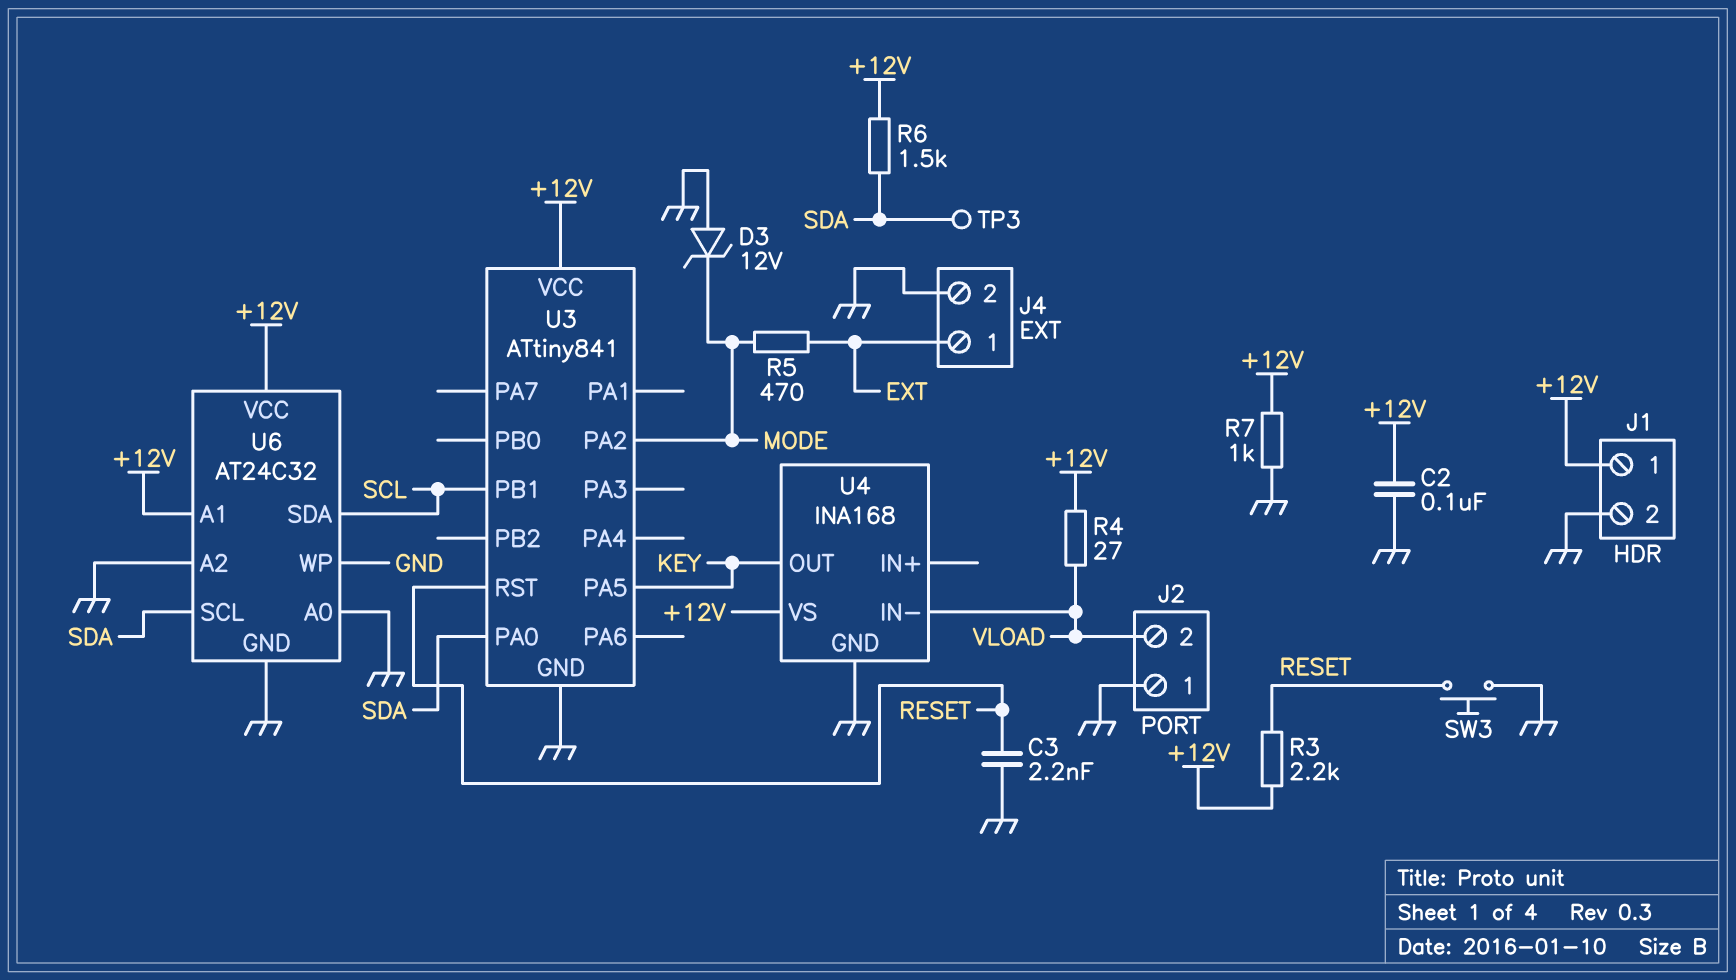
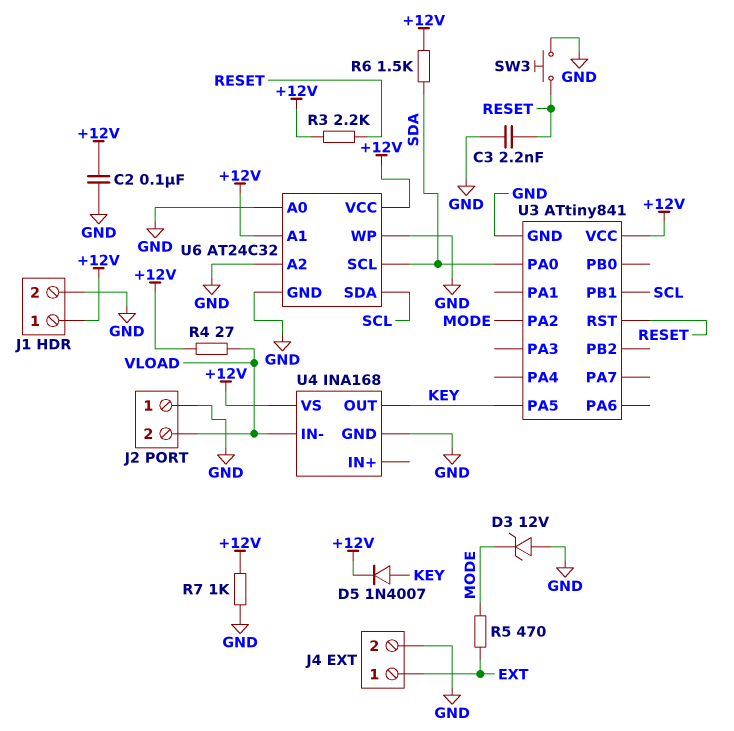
D5: none -> diode 1N4007 (A KEY, K +12V)
TP3: test point (SDA) -> none

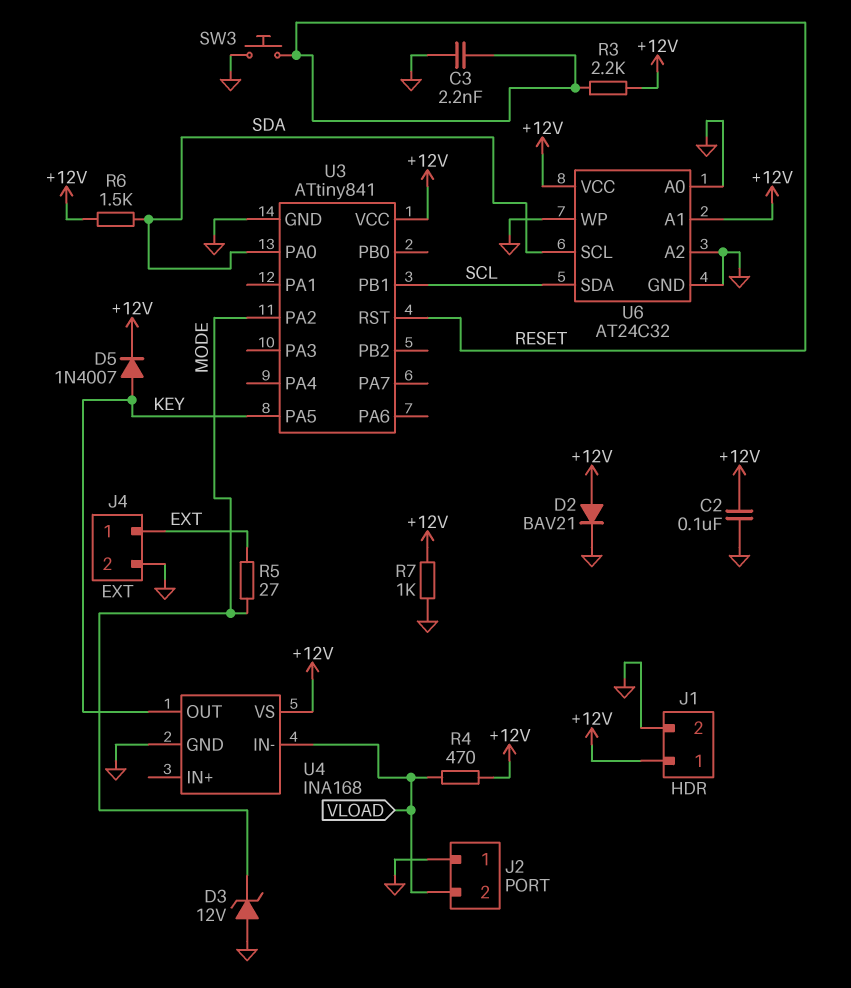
D2: none -> diode BAV21 (A +12V, K GND)
R4: 27 (+12V, VLOAD) -> 470 (+12V, VLOAD)
R5: 470 (EXT, MODE) -> 27 (EXT, MODE)

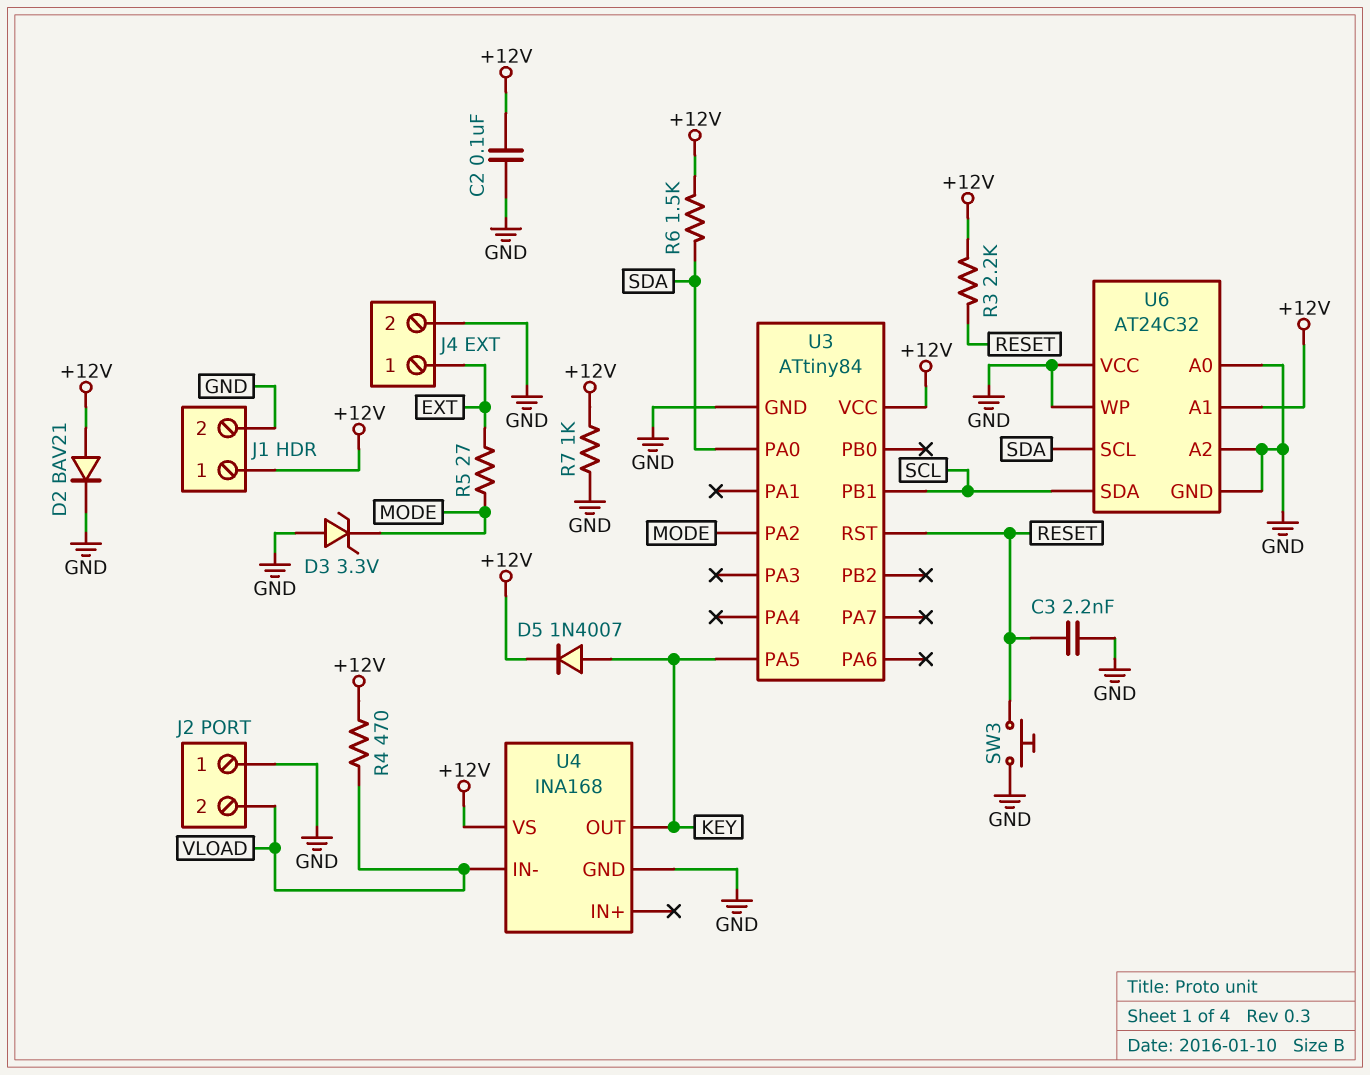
D3: zener 12V (A GND, K MODE) -> zener 3.3V (A GND, K MODE)
U3: ATtiny841 -> ATtiny84
U6 pin VCC: +12V -> GND

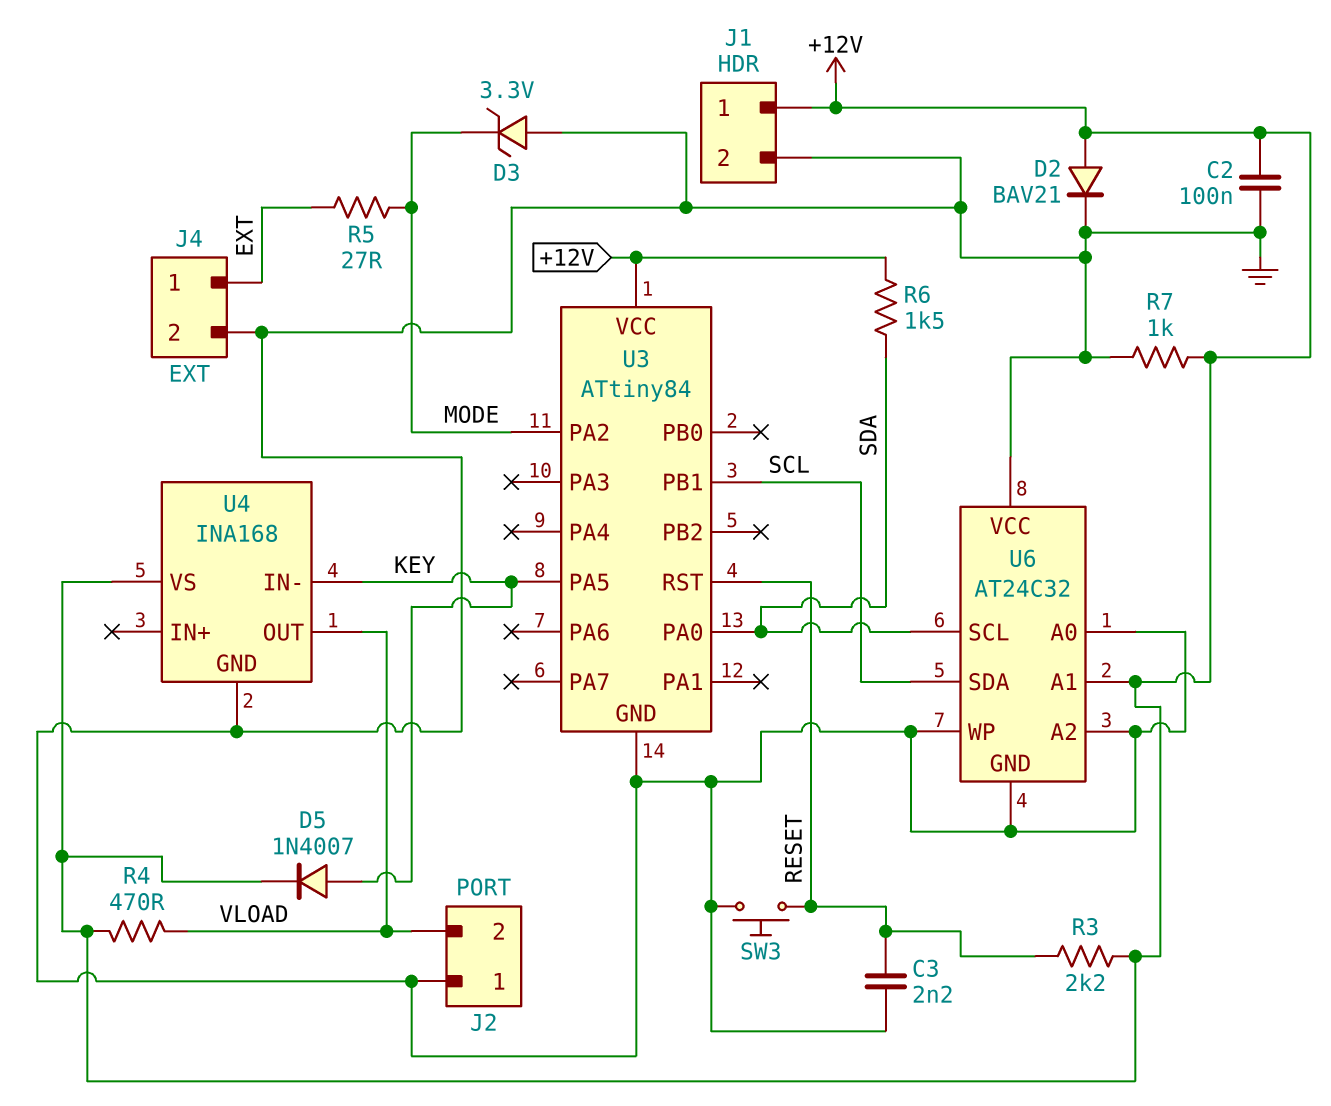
U4 pin IN-: VLOAD -> KEY
U4 pin OUT: KEY -> VLOAD

